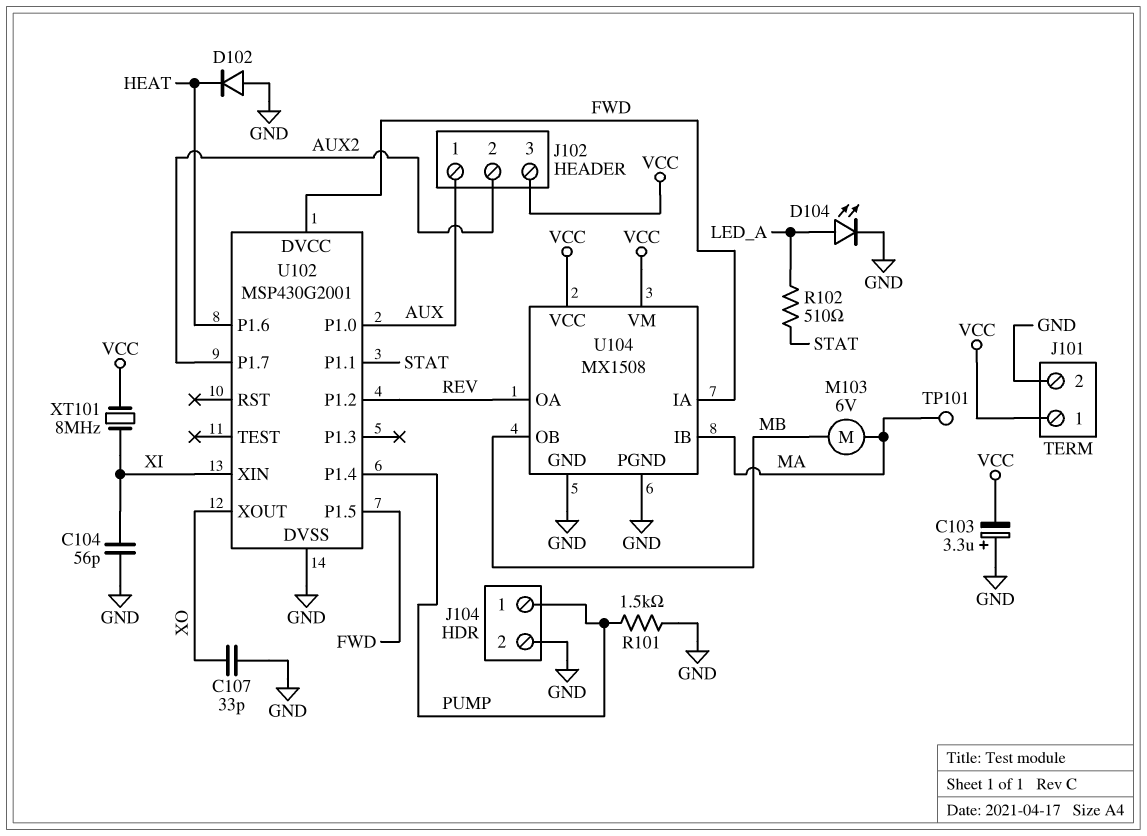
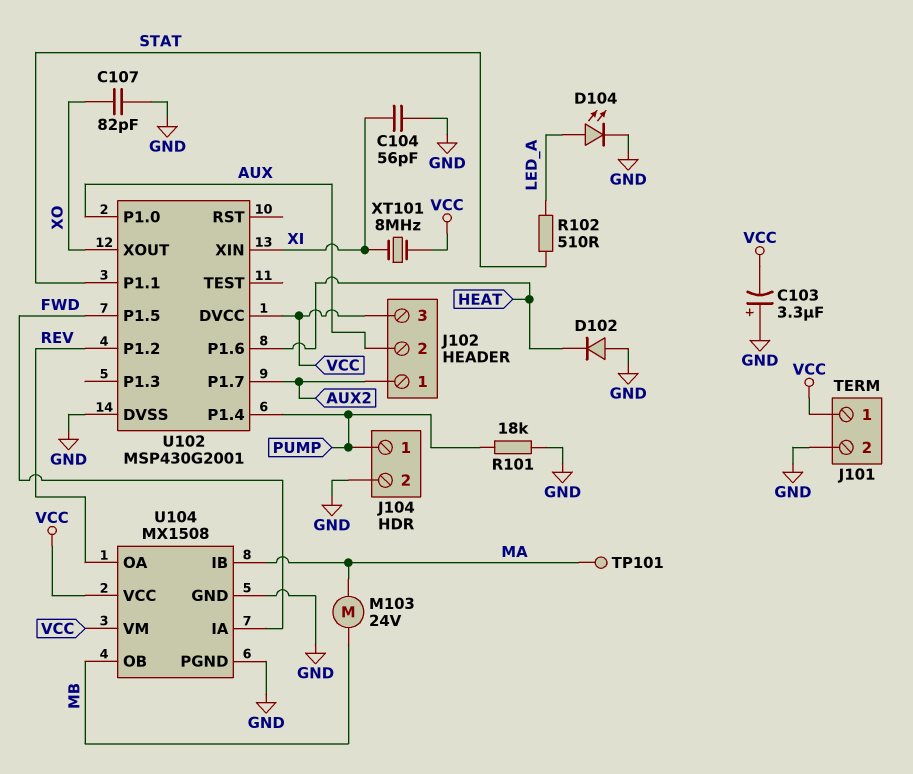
C107: 33pF (GND, XO) -> 82pF (GND, XO)
J102 pin 1: AUX -> AUX2
J102 pin 2: AUX2 -> AUX
M103: motor 6V (MA, MB) -> motor 24V (MA, MB)
R101: 1.5k (GND, PUMP) -> 18k (GND, PUMP)
U102 pin DVCC: FWD -> VCC

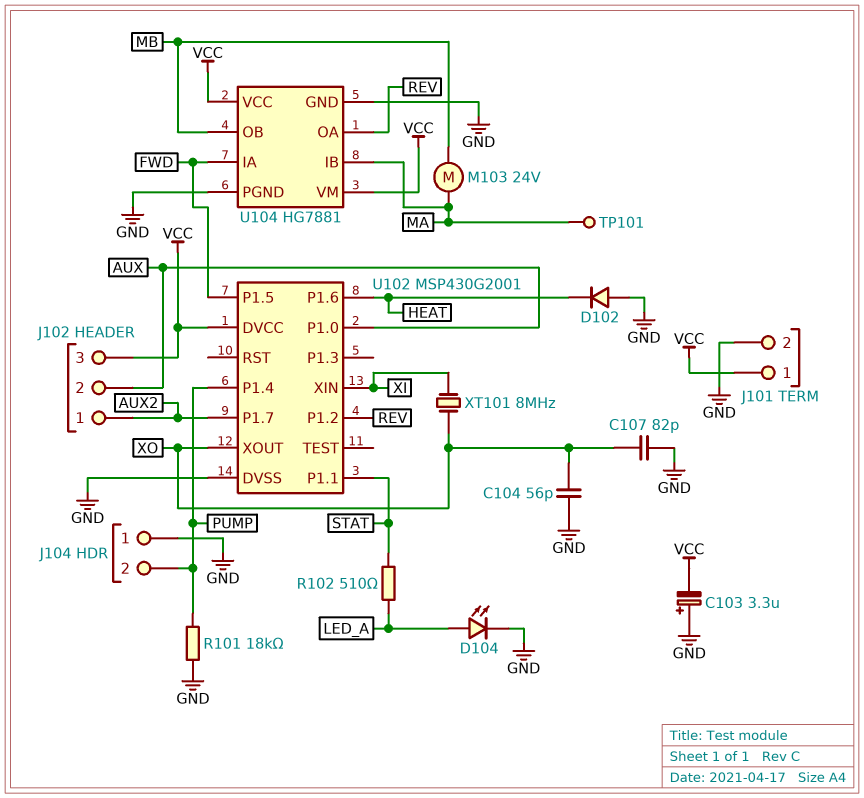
C104: 56pF (GND, XI) -> 56pF (GND, XO)
J104 pin 1: PUMP -> GND
J104 pin 2: GND -> PUMP
U104: MX1508 -> HG7881
XT101: 8MHz (VCC, XI) -> 8MHz (XI, XO)

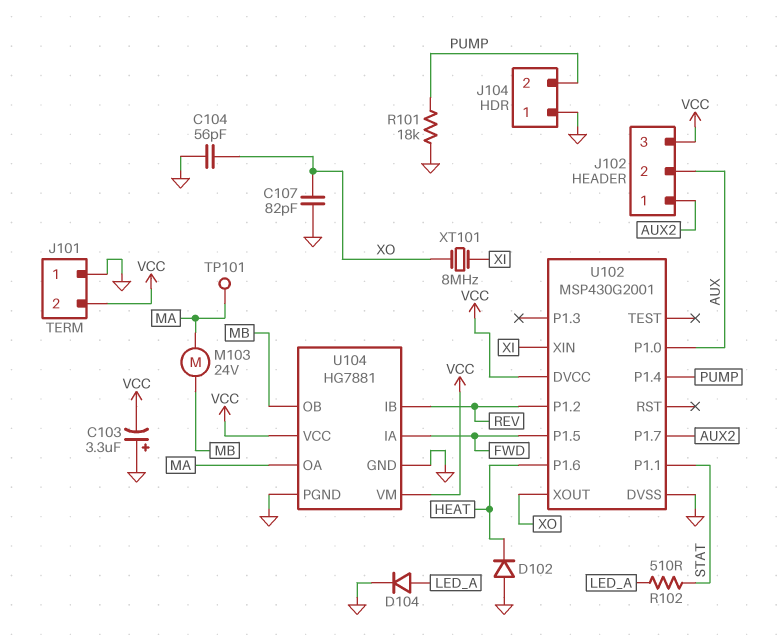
D104: LED (A LED_A, K GND) -> diode (A LED_A, K GND)
J101 pin 1: VCC -> GND
J101 pin 2: GND -> VCC
U104 pin IB: MA -> REV
U104 pin OA: REV -> MA

